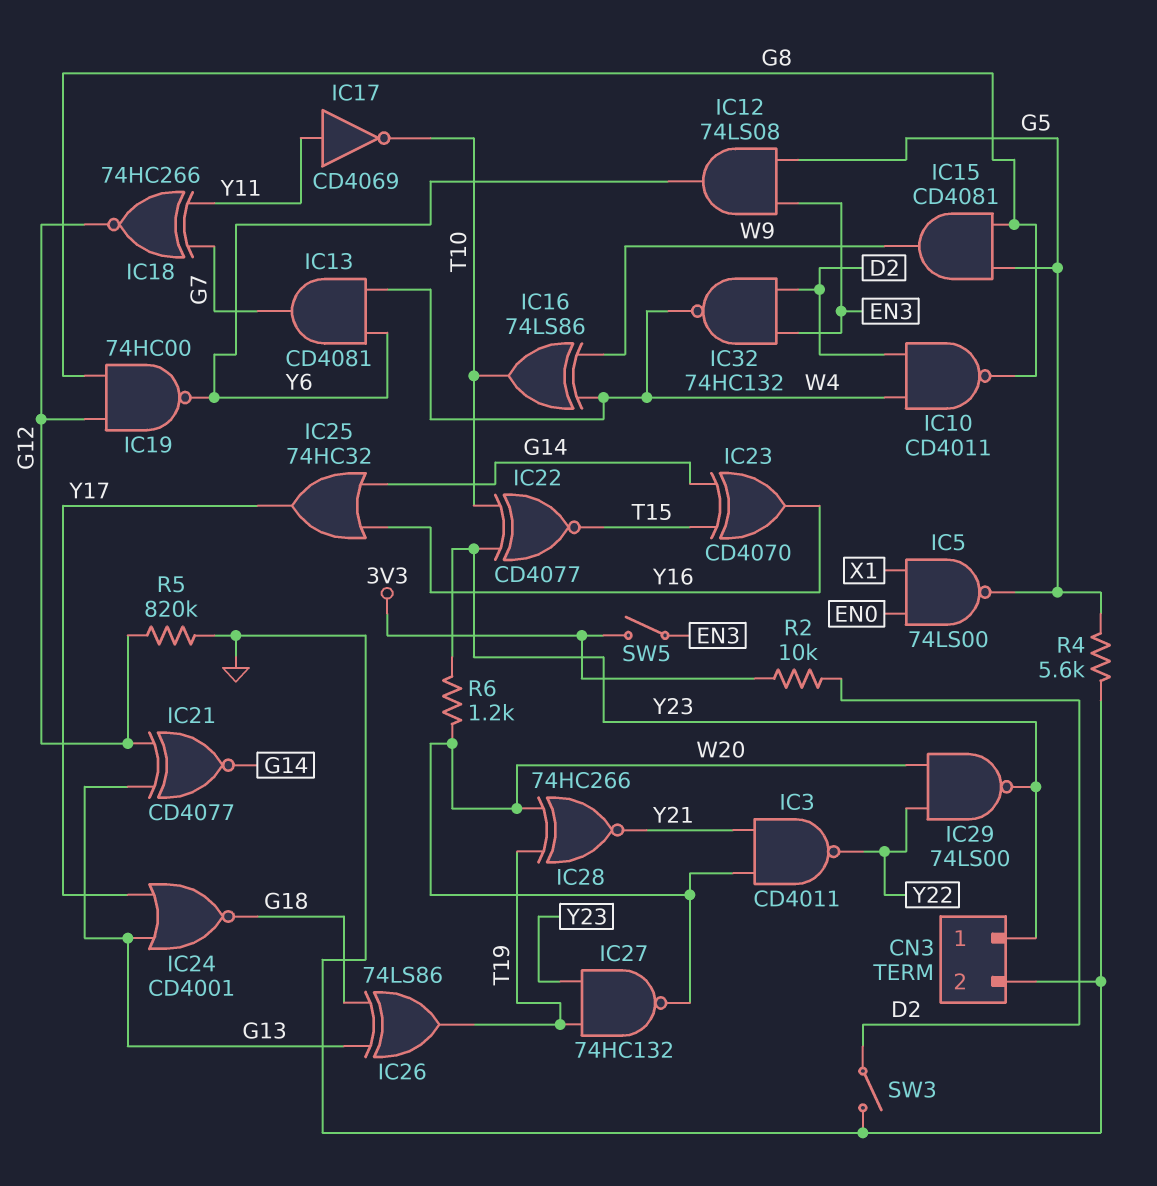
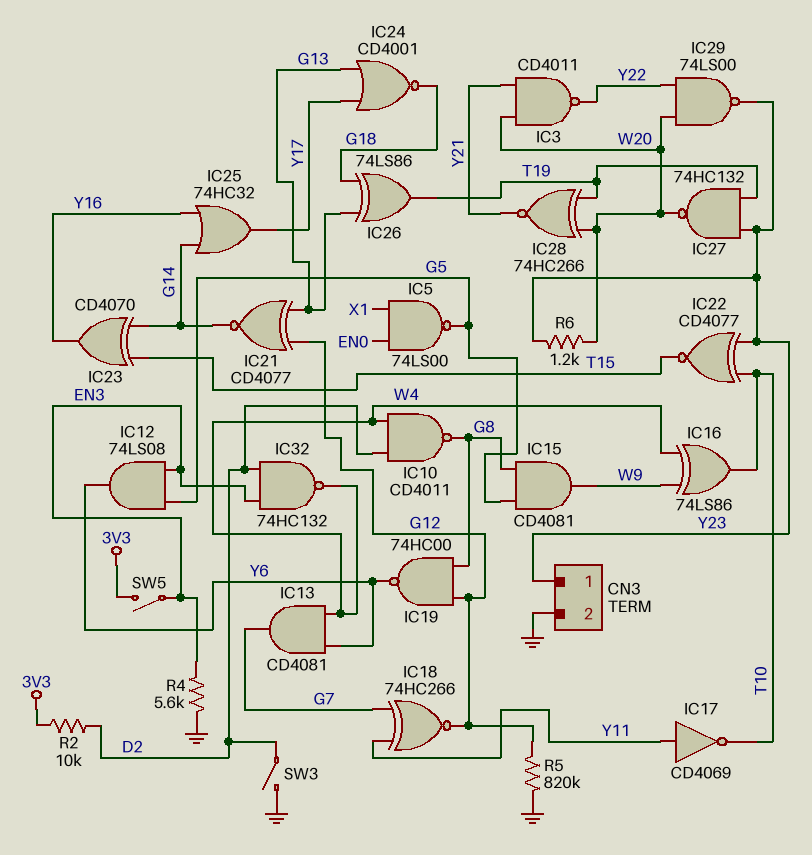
R4: 5.6k (G5, GND) -> 5.6k (EN3, GND)

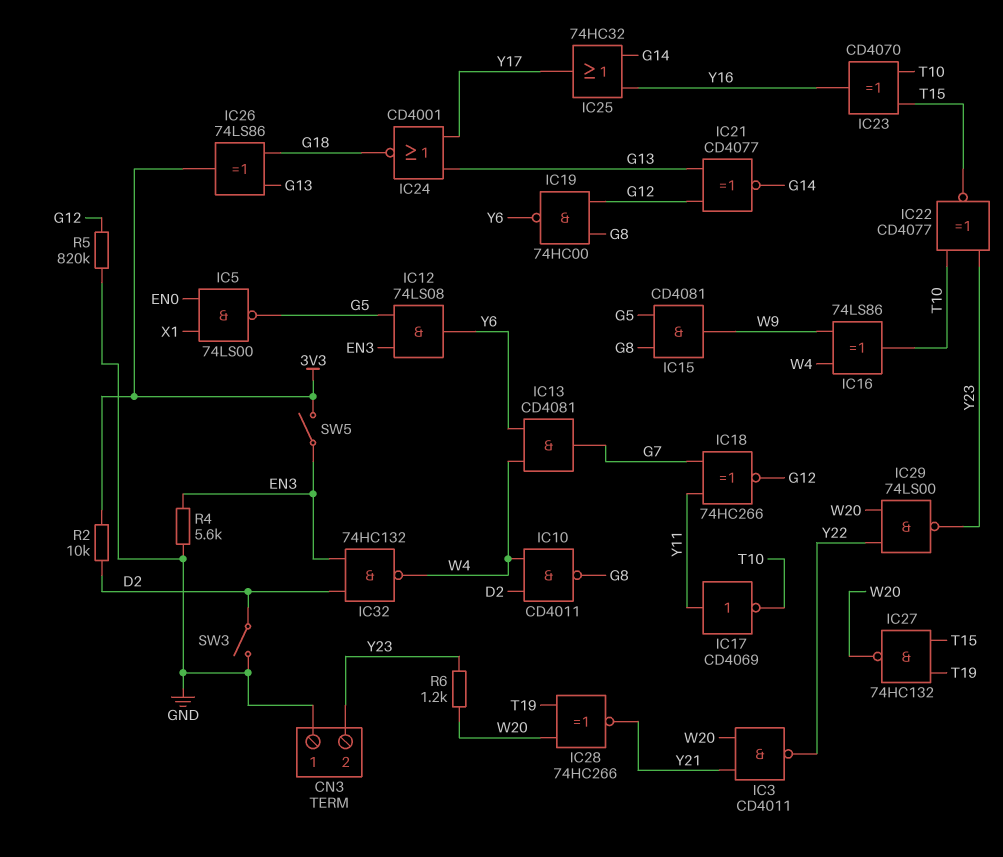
CN3 pin 1: Y23 -> GND
CN3 pin 2: GND -> Y23
IC23: XOR CD4070 (in G14, in T15, out Y16) -> XOR CD4070 (in T10, in T15, out Y16)
IC26: XOR 74LS86 (in G13, in G18, out T19) -> XOR 74LS86 (in G13, in G18, out 3V3)
IC27: NAND 74HC132 (in T19, in Y23, out W20) -> NAND 74HC132 (in T15, in T19, out W20)

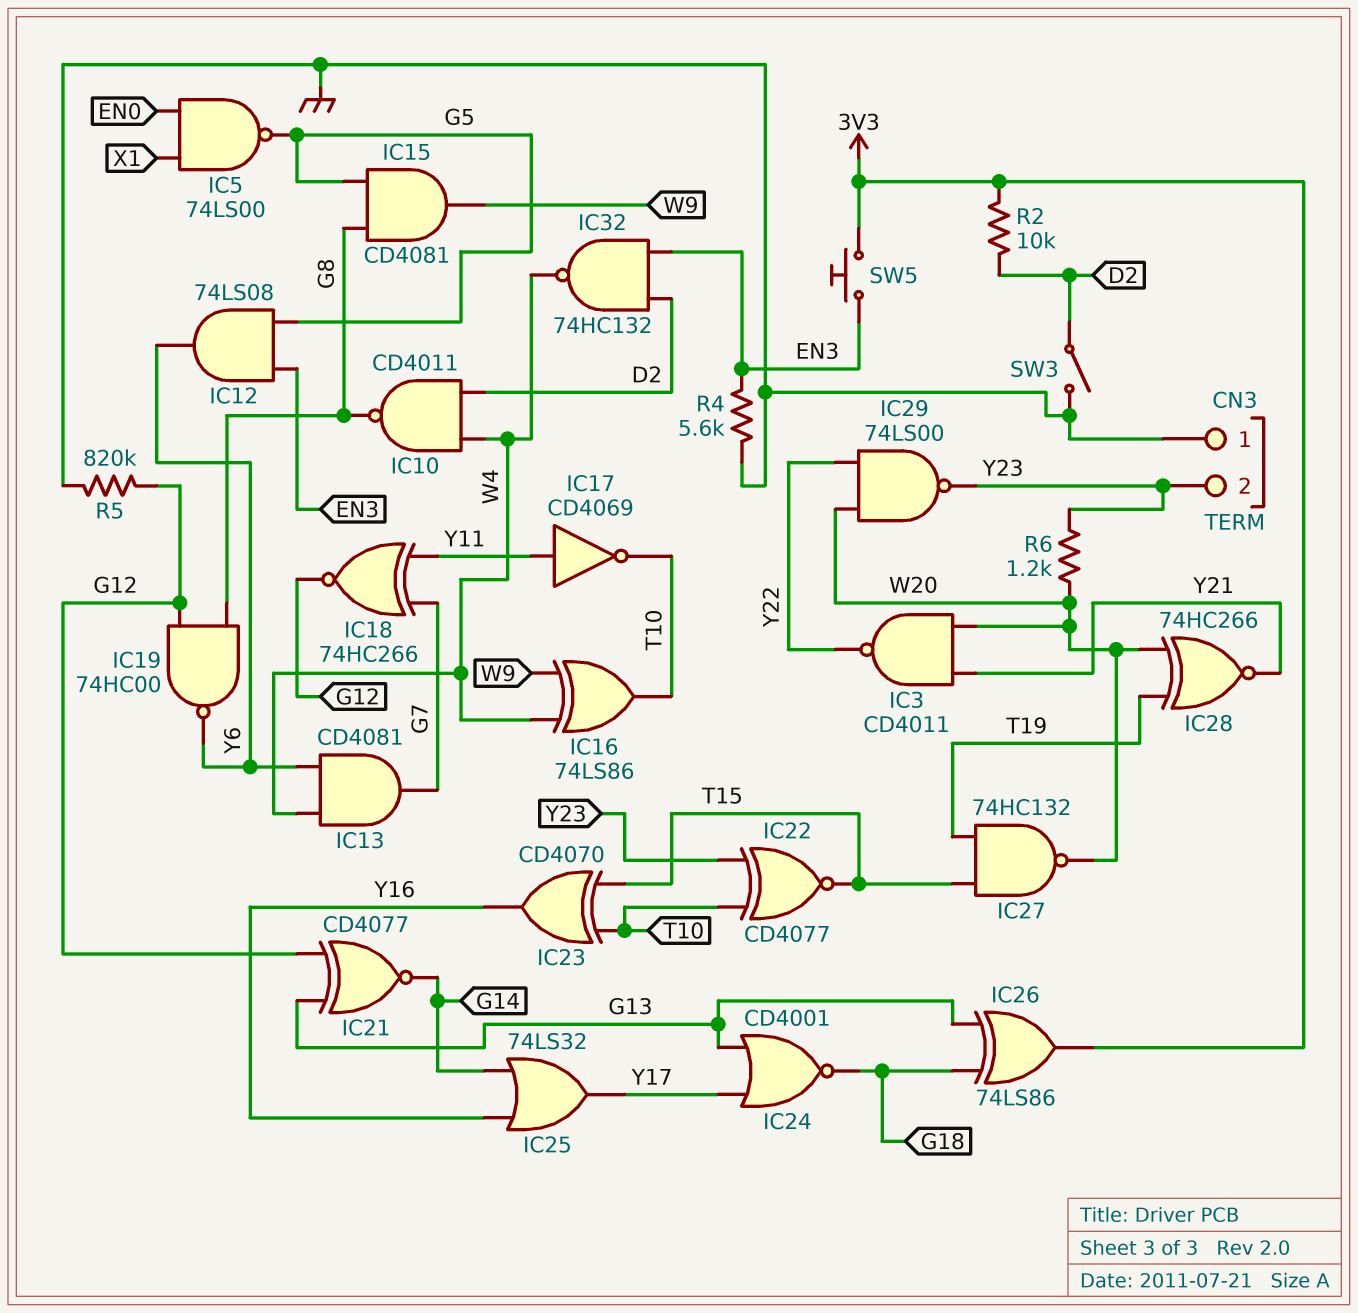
IC25: OR 74HC32 (in G14, in Y16, out Y17) -> OR 74LS32 (in G14, in Y16, out Y17)
SW5: switch (3V3, EN3) -> button (3V3, EN3)

